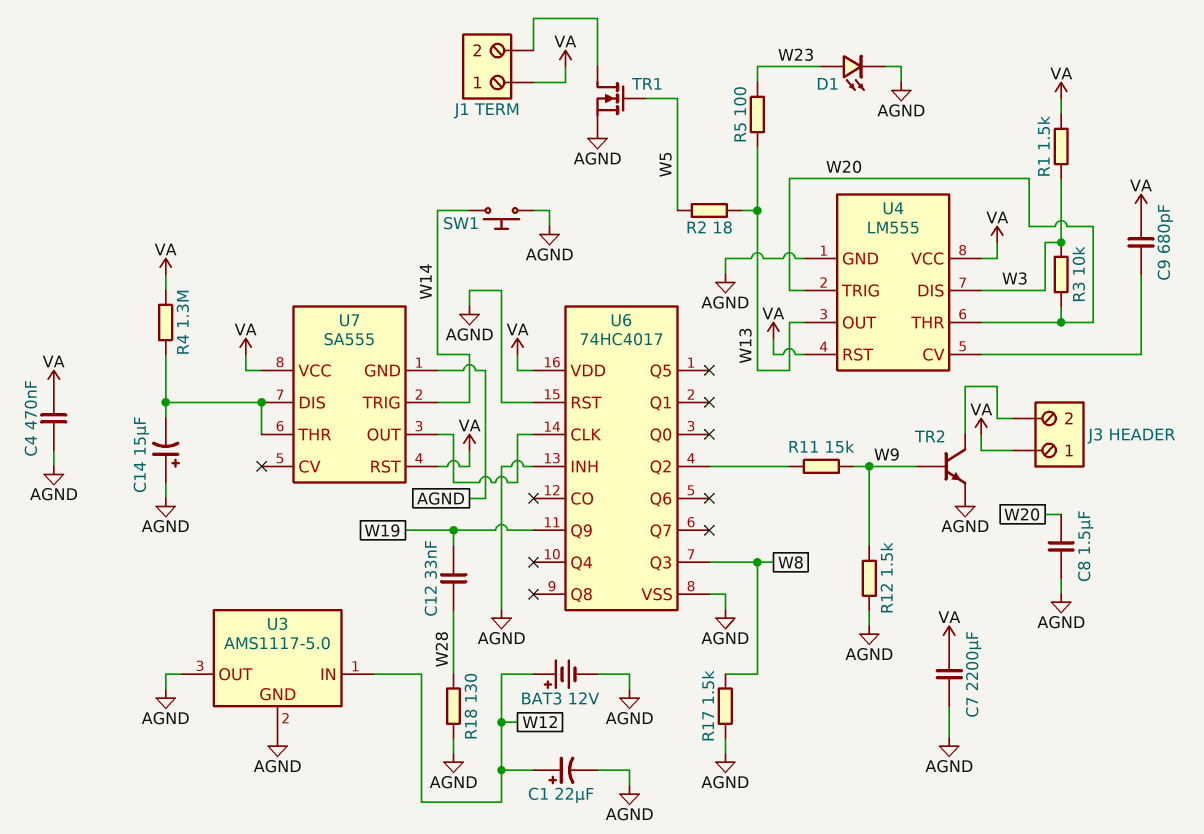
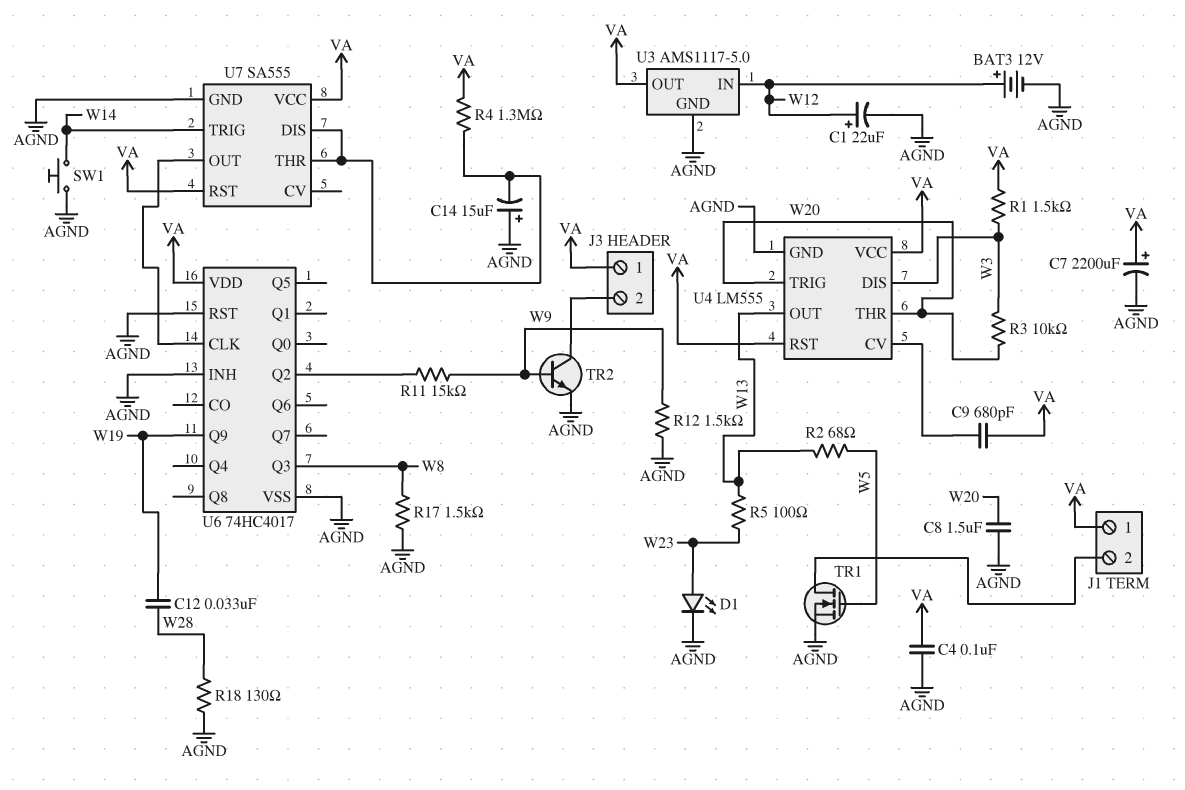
C4: 470nF (AGND, VA) -> 100nF (AGND, VA)
C7: 2200uF (AGND, VA) -> 2200uF (plus VA, minus AGND)
R2: 18 (W5, W13) -> 68 (W5, W13)
U3 pin OUT: AGND -> VA

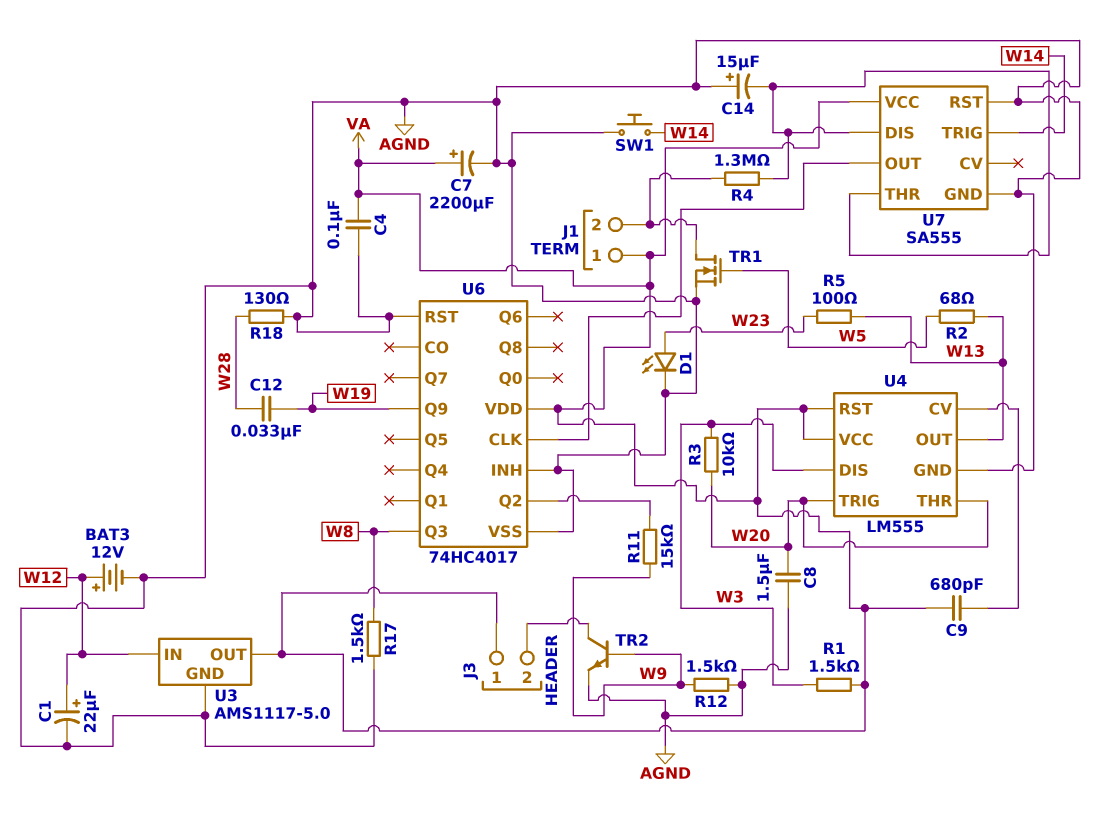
R4: 1.3M (U7/DIS, VA) -> 1.3M (J1/2, U7/DIS)
U7 pin RST: VA -> AGND

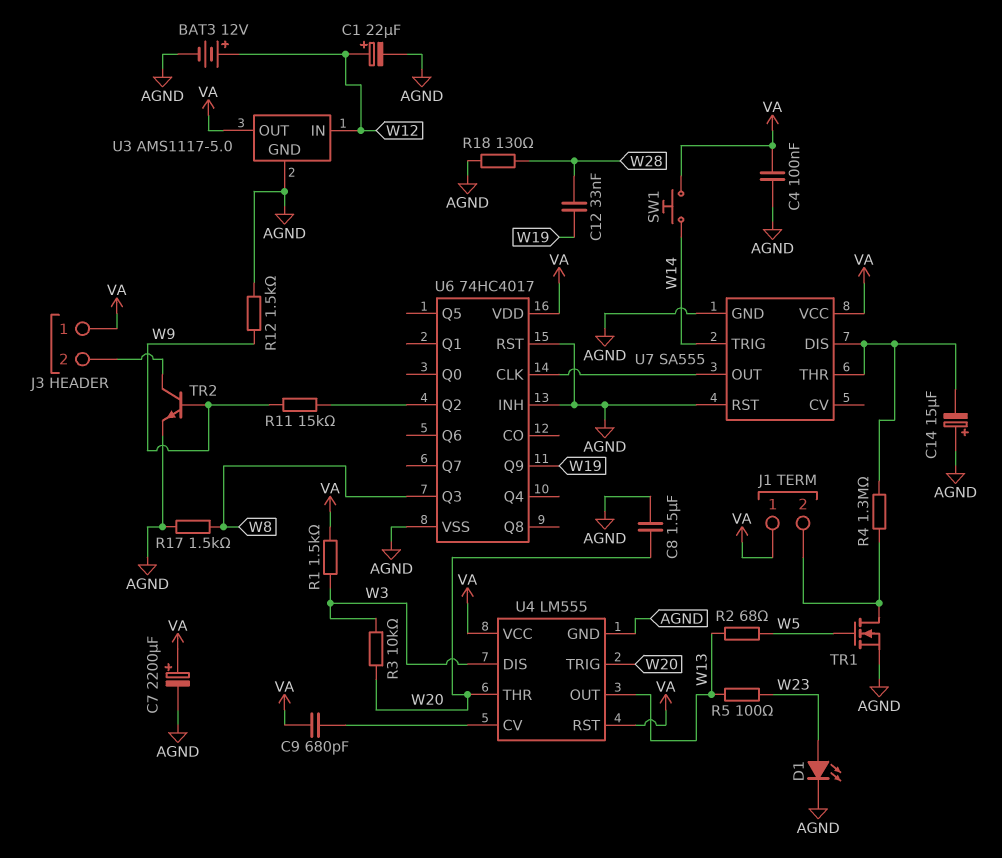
SW1: button (AGND, W14) -> button (VA, W14)

